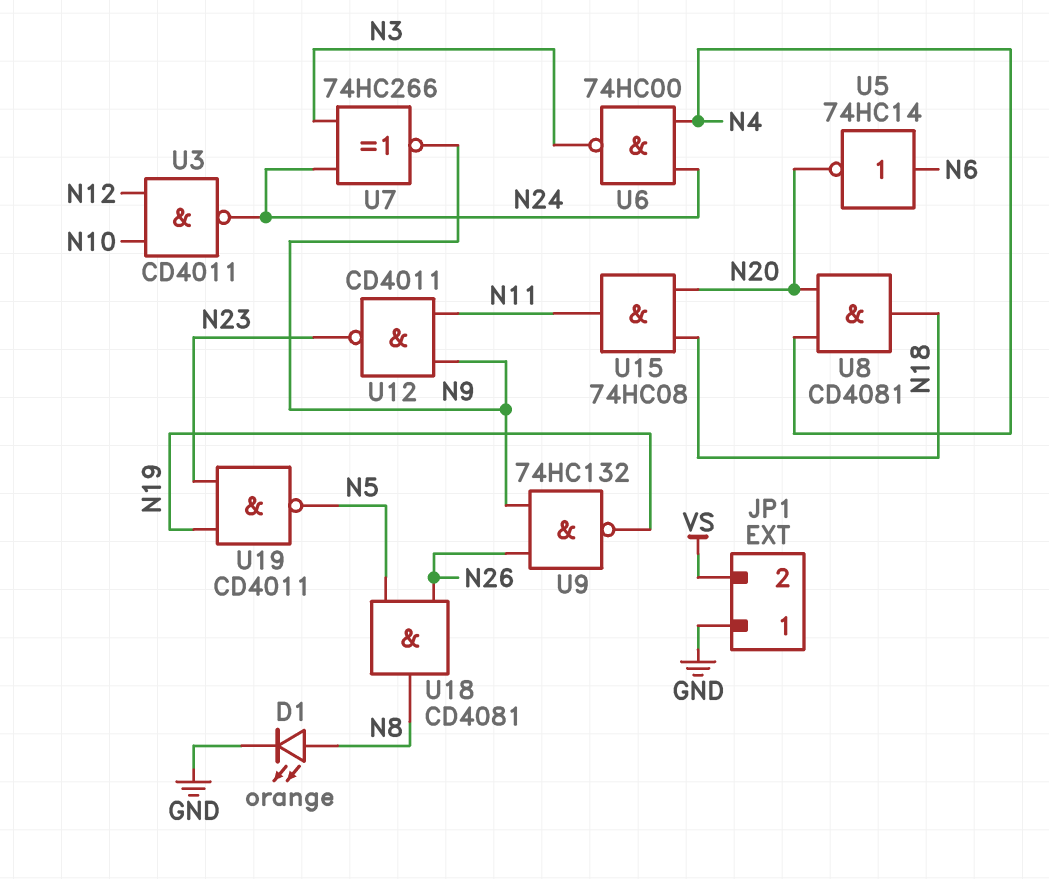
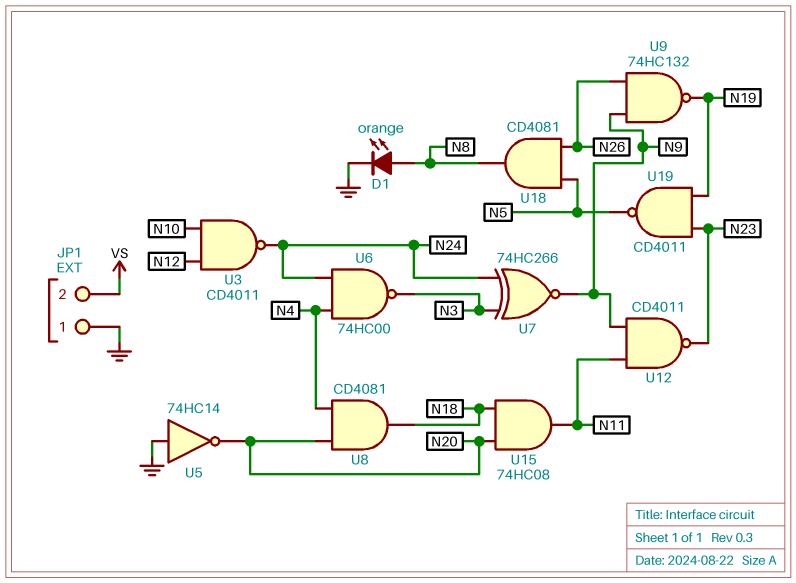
U5: NOT 74HC14 (in N6, out N20) -> NOT 74HC14 (in GND, out N20)

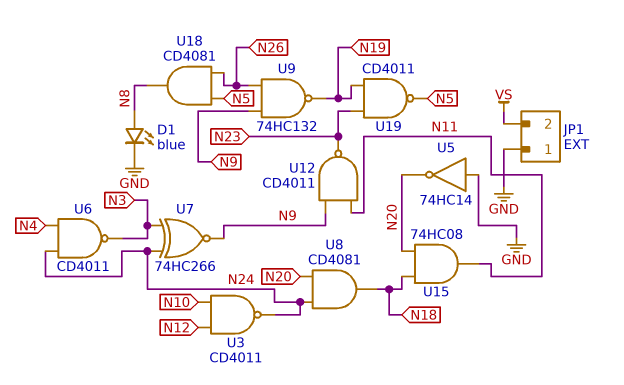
D1: LED orange (A N8, K GND) -> LED blue (A N8, K GND)
U6: NAND 74HC00 (in N4, in N24, out N3) -> NAND CD4011 (in N4, in N24, out N3)
U8: AND CD4081 (in N4, in N20, out N18) -> AND CD4081 (in N20, in N24, out N18)

